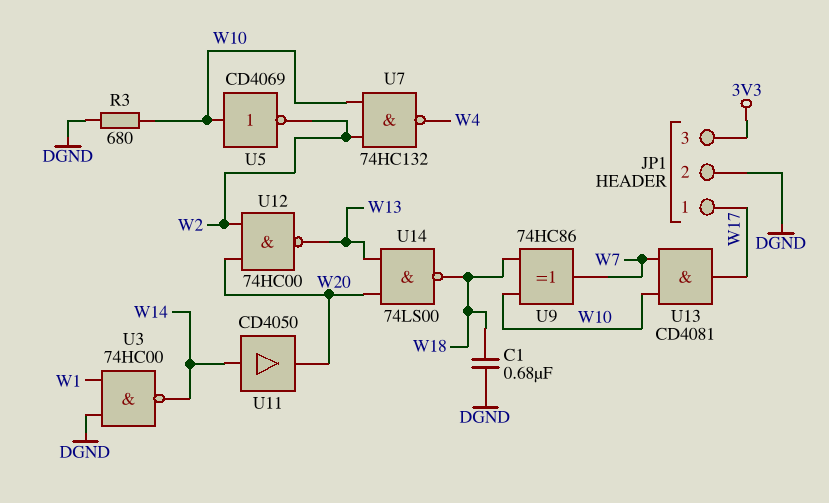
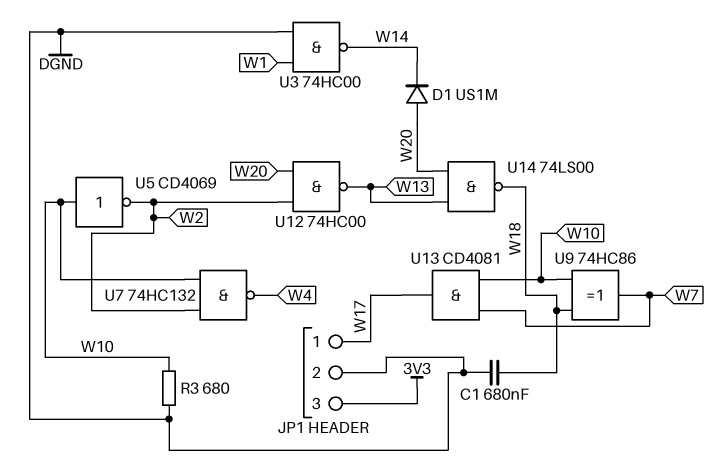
D1: none -> diode US1M (A W20, K W14)
U11: buffer CD4050 (in W14, out W20) -> none

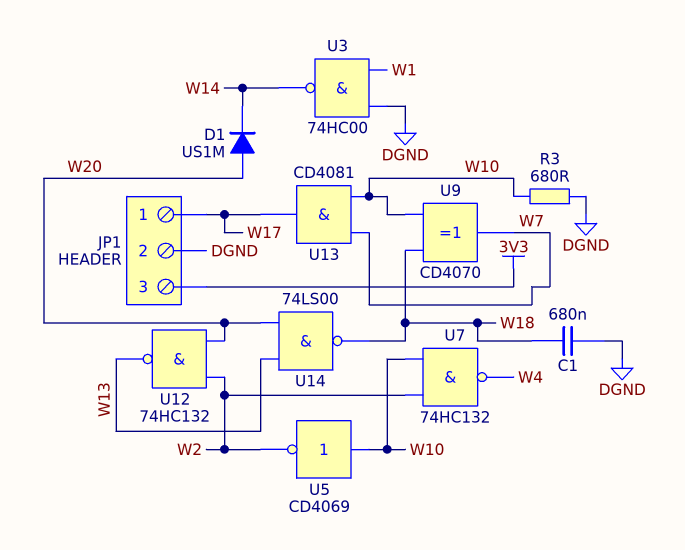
U9: XOR 74HC86 (in W10, in W18, out W7) -> XOR CD4070 (in W10, in W18, out W7)
U12: NAND 74HC00 (in W2, in W20, out W13) -> NAND 74HC132 (in W2, in W20, out W13)

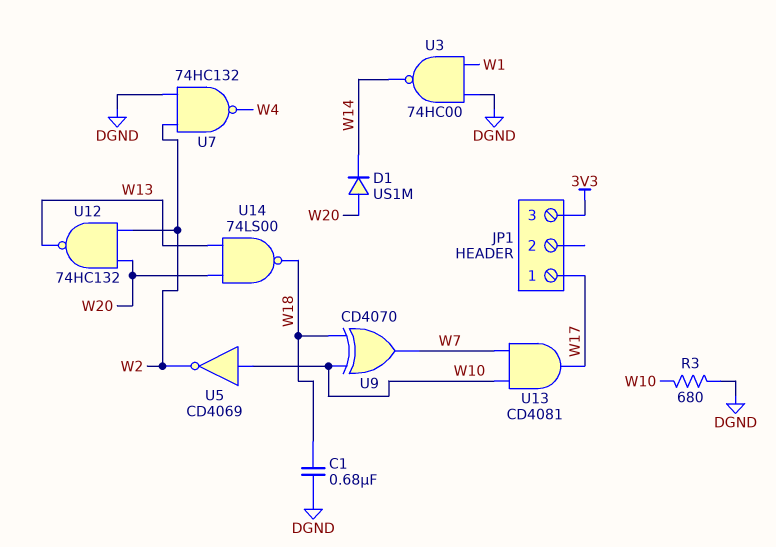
JP1 pin 2: DGND -> none
U7: NAND 74HC132 (in W2, in W10, out W4) -> NAND 74HC132 (in DGND, in W2, out W4)

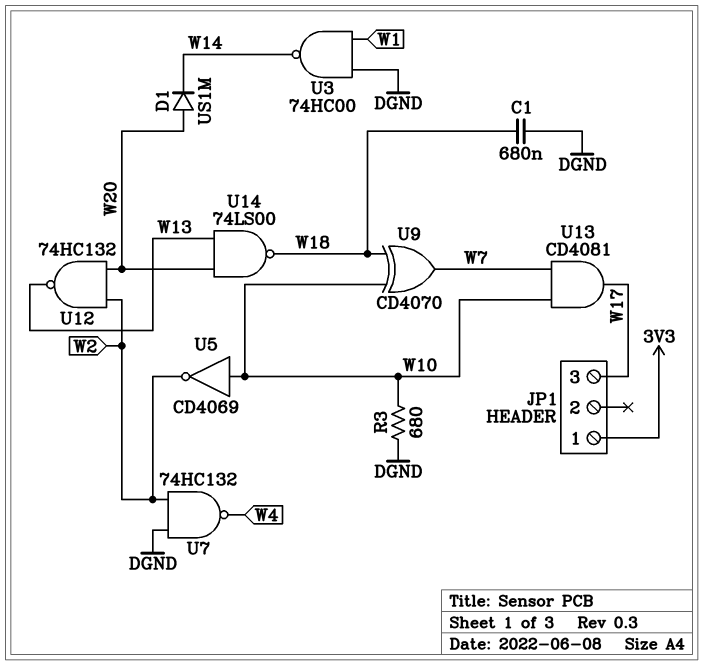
JP1 pin 1: W17 -> 3V3
JP1 pin 3: 3V3 -> W17

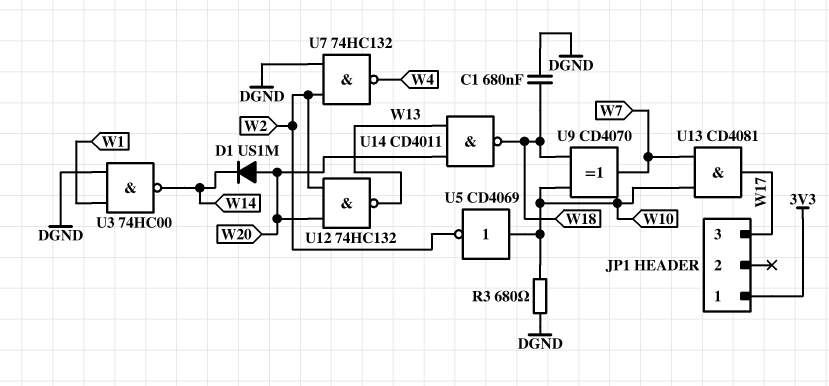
U14: NAND 74LS00 (in W13, in W20, out W18) -> NAND CD4011 (in W13, in W20, out W18)

